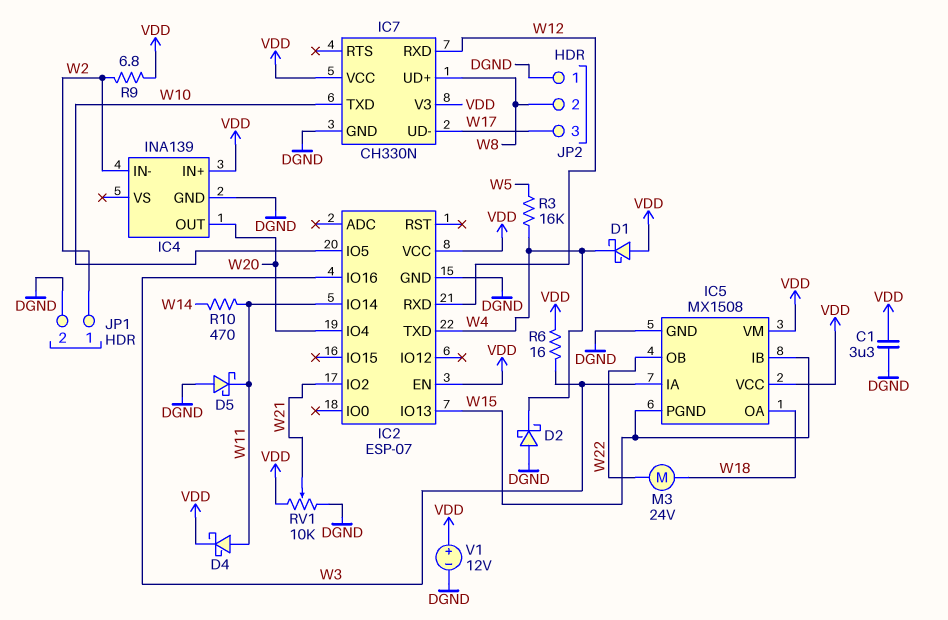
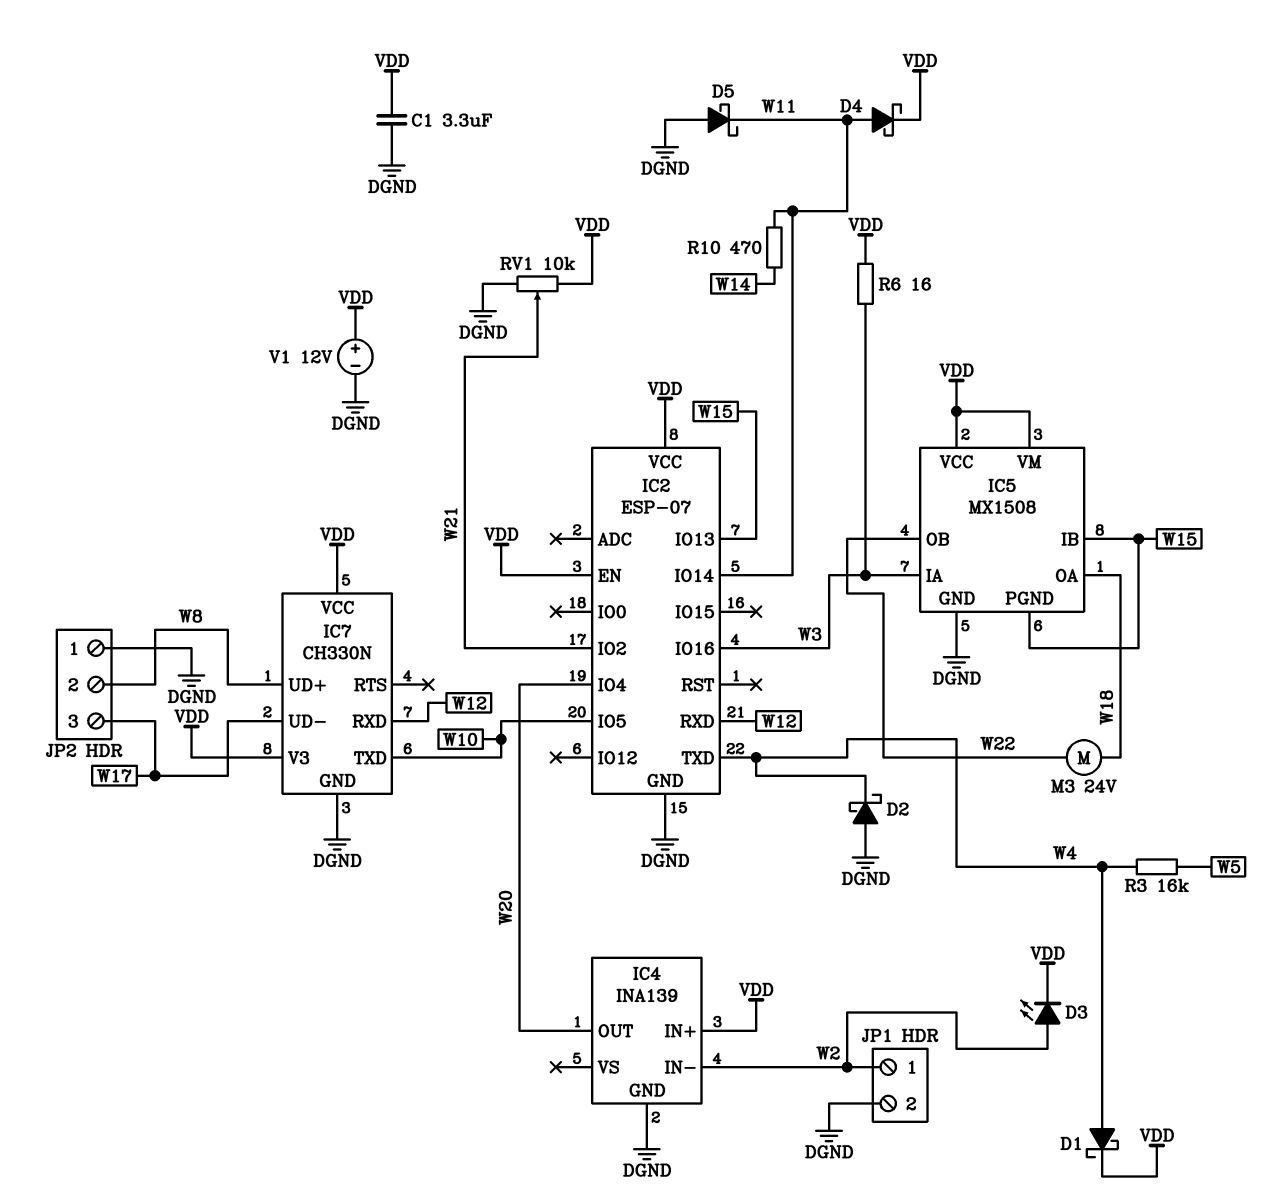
D1: schottky (A VDD, K W4) -> schottky (A W4, K VDD)
D3: none -> LED (A W2, K VDD)
R9: 6.8 (VDD, W2) -> none

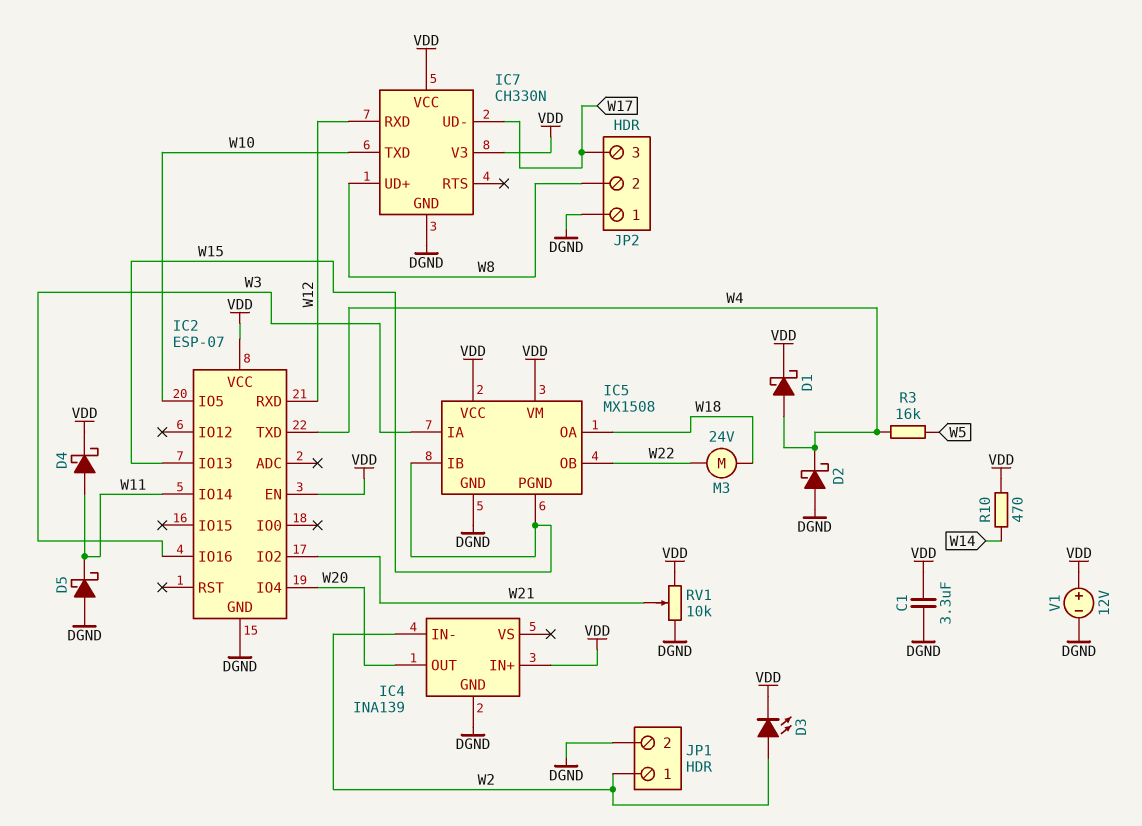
R6: 16 (VDD, W3) -> none
R10: 470 (W11, W14) -> 470 (VDD, W14)

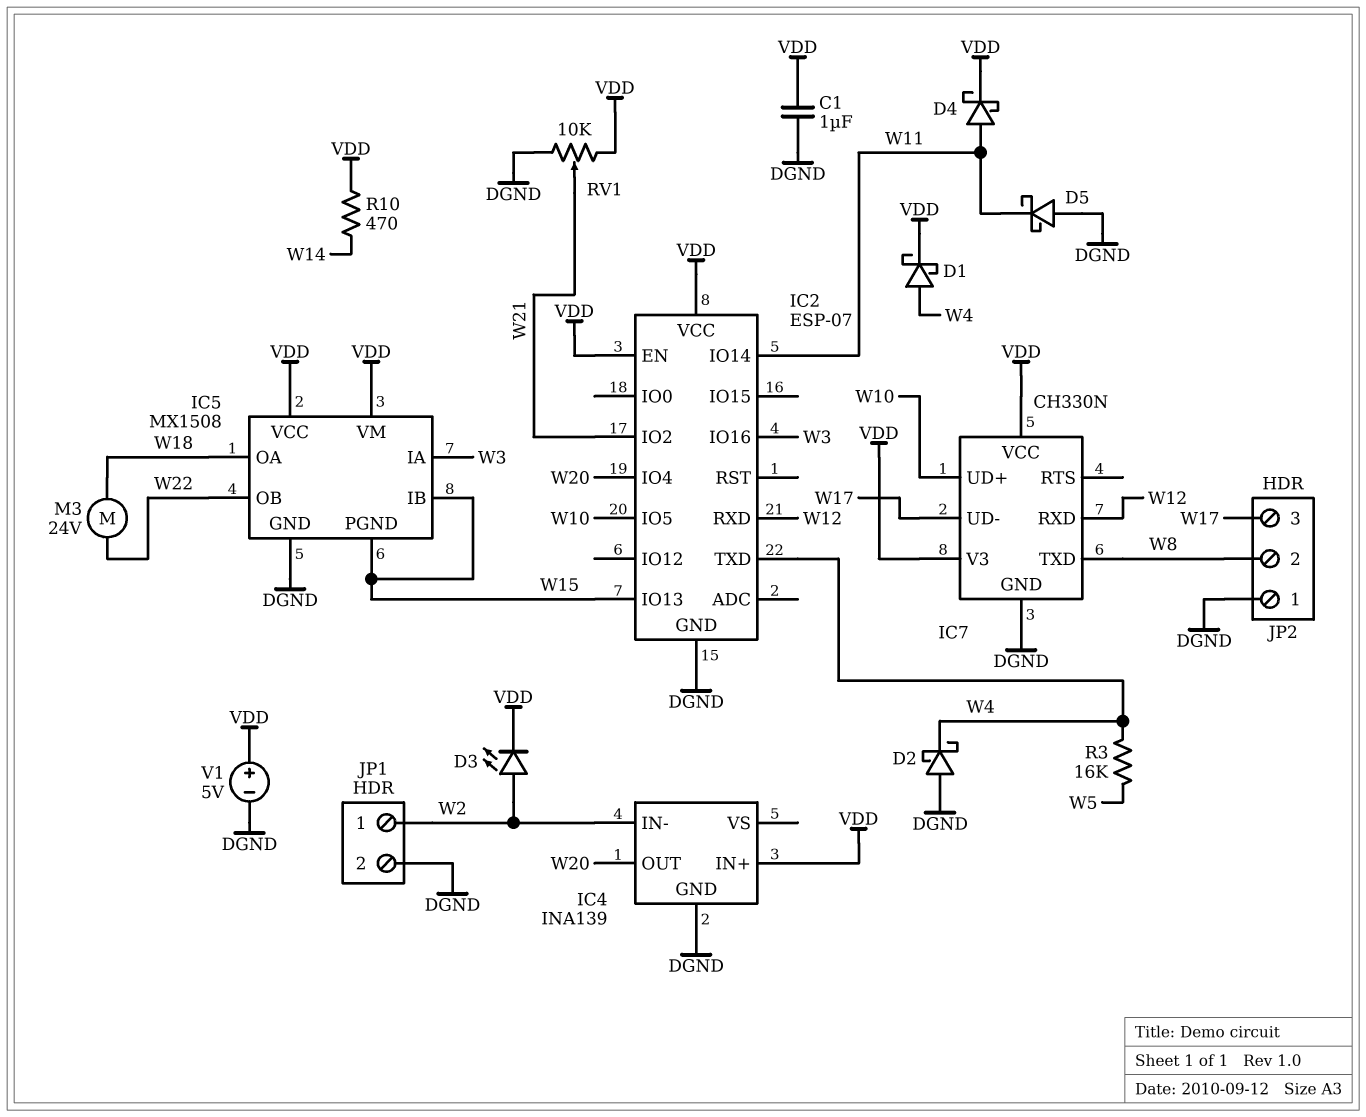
C1: 3.3uF (DGND, VDD) -> 1uF (DGND, VDD)
IC7 pin TXD: W10 -> W8
IC7 pin UD+: W8 -> W10
V1: 12V (plus VDD, minus DGND) -> 5V (plus VDD, minus DGND)

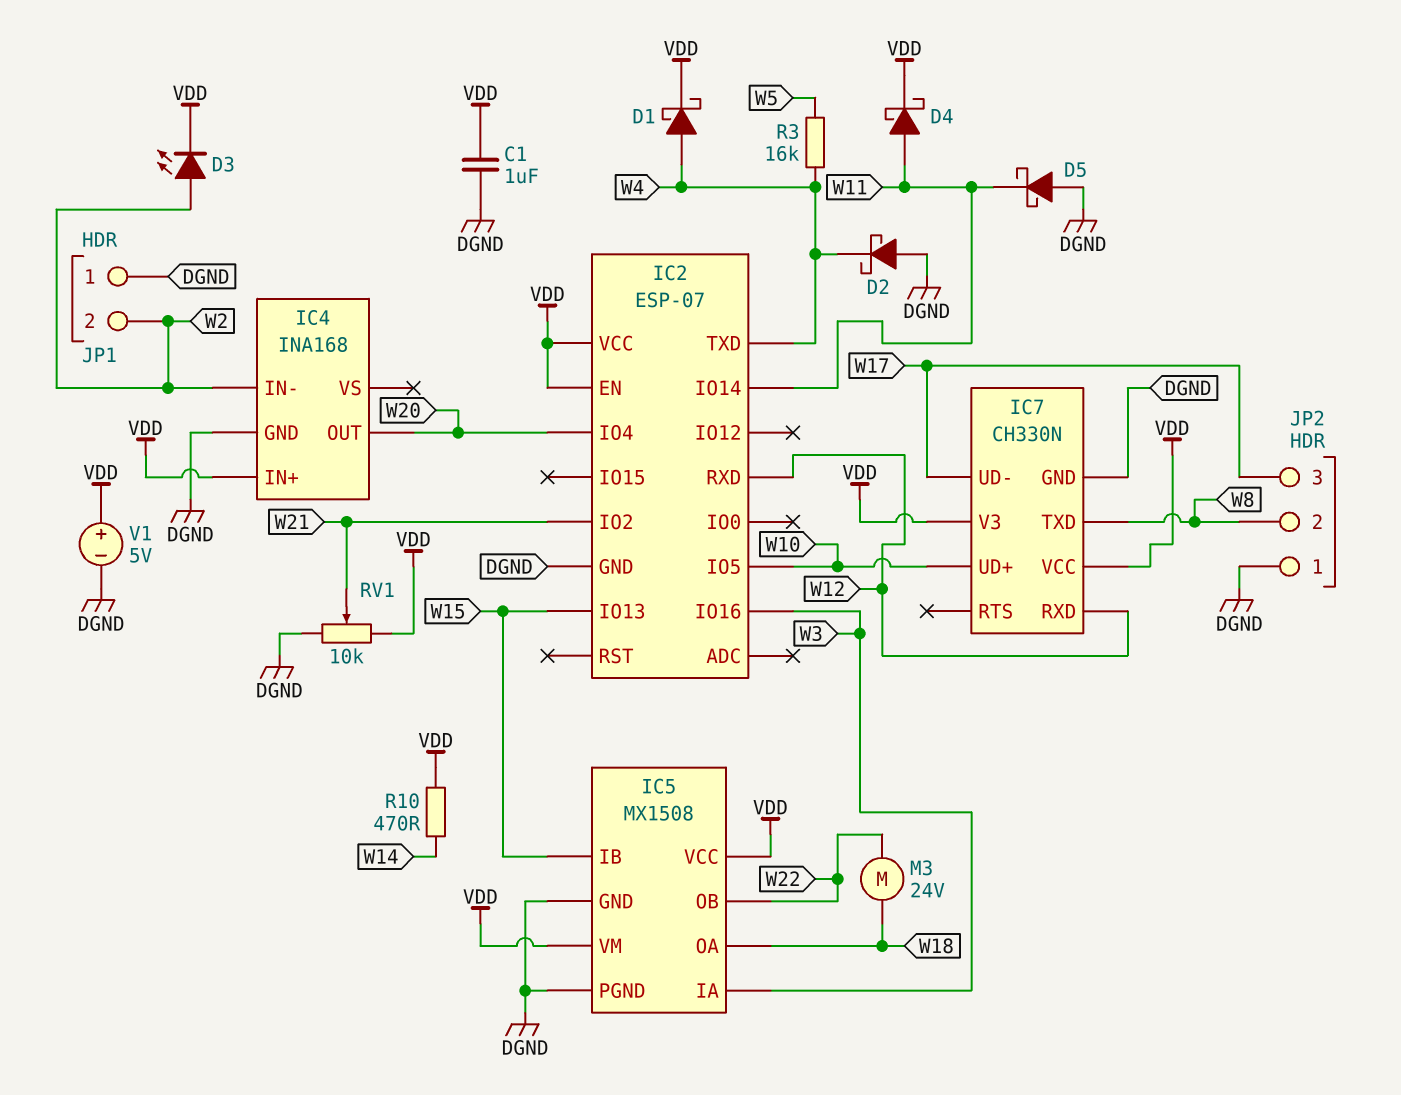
IC4: INA139 -> INA168
IC5 pin PGND: W15 -> DGND
JP1 pin 1: W2 -> DGND
JP1 pin 2: DGND -> W2

